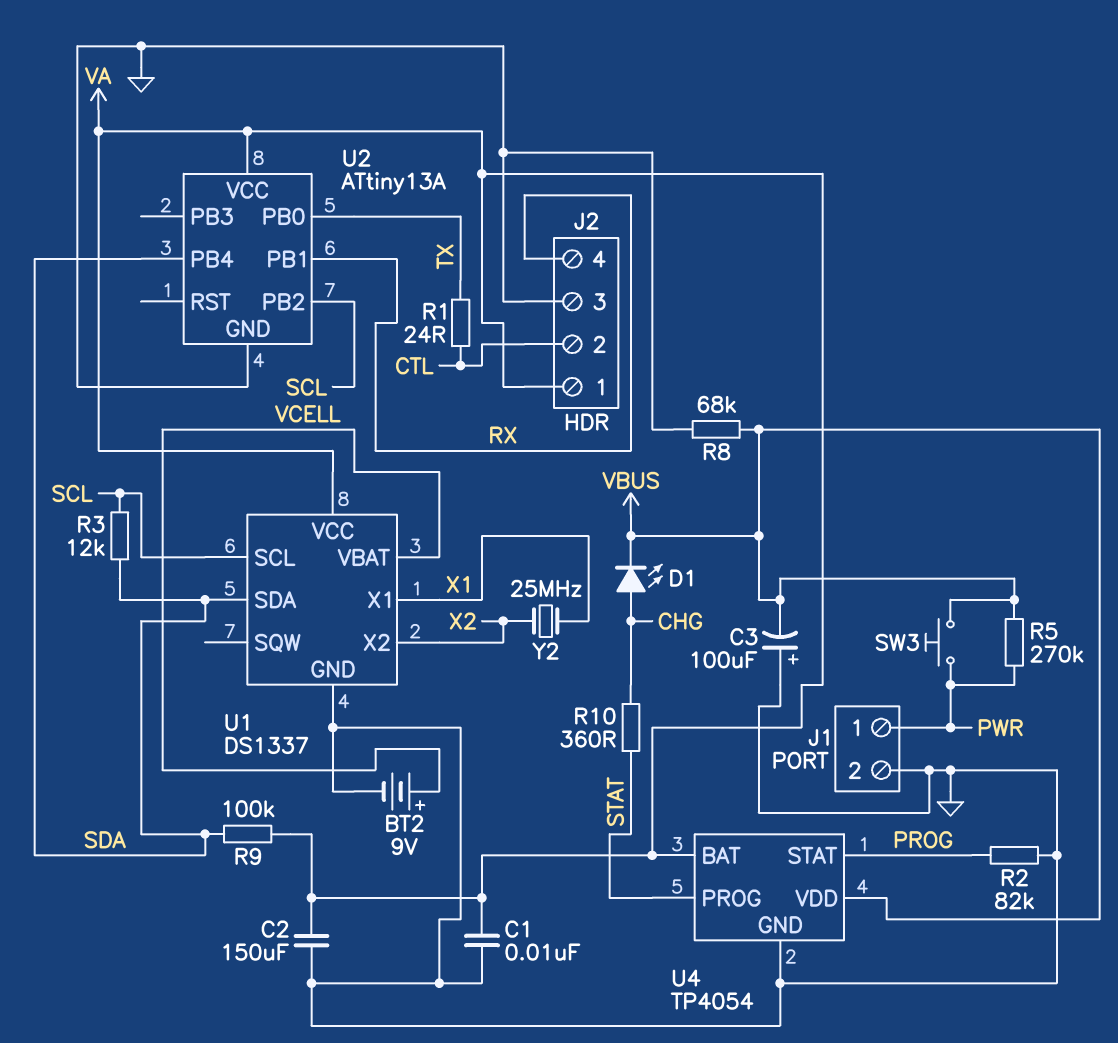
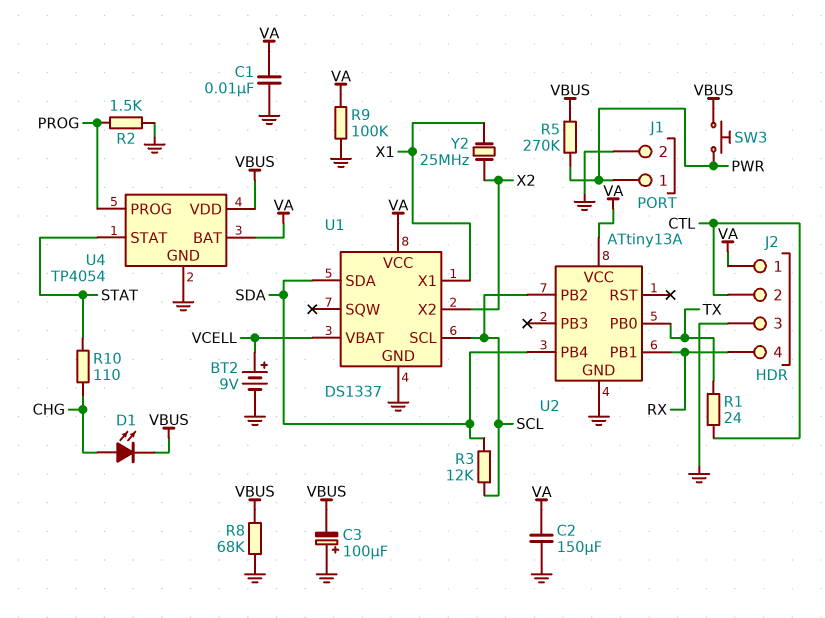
R2: 82k (GND, PROG) -> 1.5k (GND, PROG)
R9: 100k (SDA, VA) -> 100k (GND, VA)
R10: 360 (CHG, STAT) -> 110 (CHG, STAT)
U4 pin PROG: STAT -> PROG
U4 pin STAT: PROG -> STAT

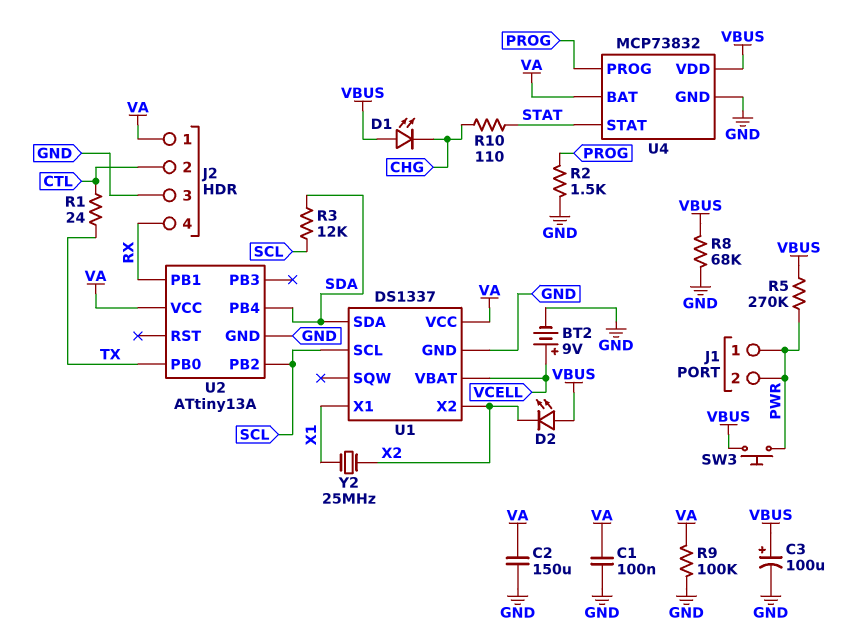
C1: 10nF (GND, VA) -> 100nF (GND, VA)
C3: 100uF (plus GND, minus VBUS) -> 100uF (plus VBUS, minus GND)
D1: LED (A CHG, K VBUS) -> LED (A VBUS, K CHG)
D2: none -> LED (A VBUS, K X2)
J1 pin 2: GND -> PWR
U4: TP4054 -> MCP73832

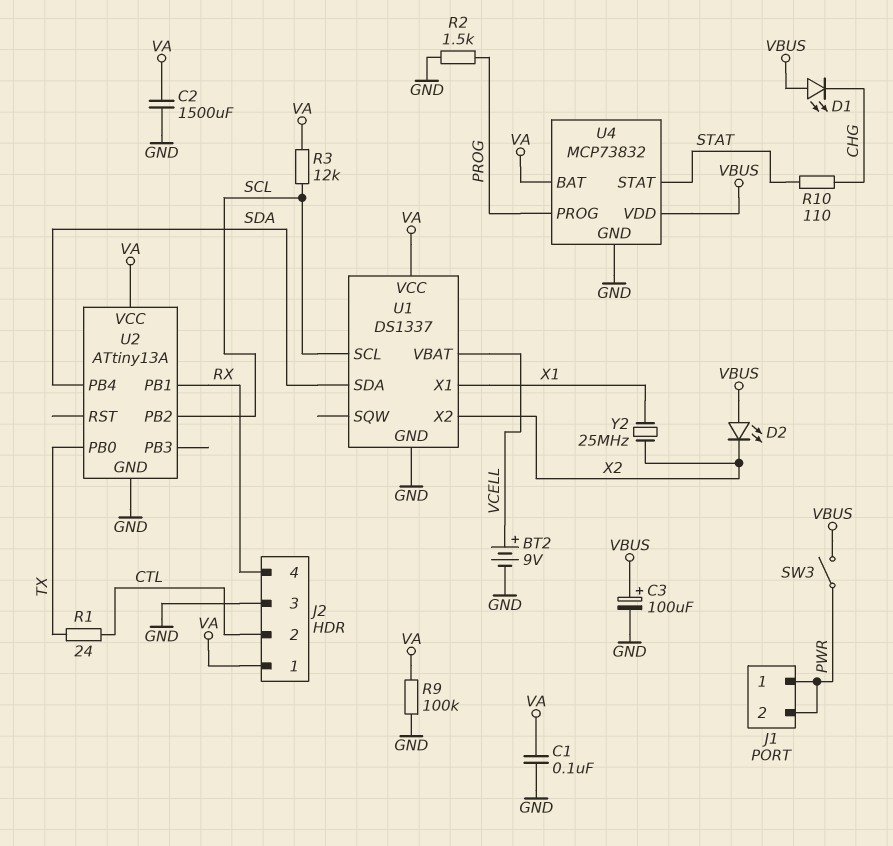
C2: 150uF (GND, VA) -> 1500uF (GND, VA)
R3: 12k (SCL, SDA) -> 12k (SCL, VA)
R5: 270k (PWR, VBUS) -> none
R8: 68k (GND, VBUS) -> none
SW3: button (PWR, VBUS) -> switch (PWR, VBUS)

